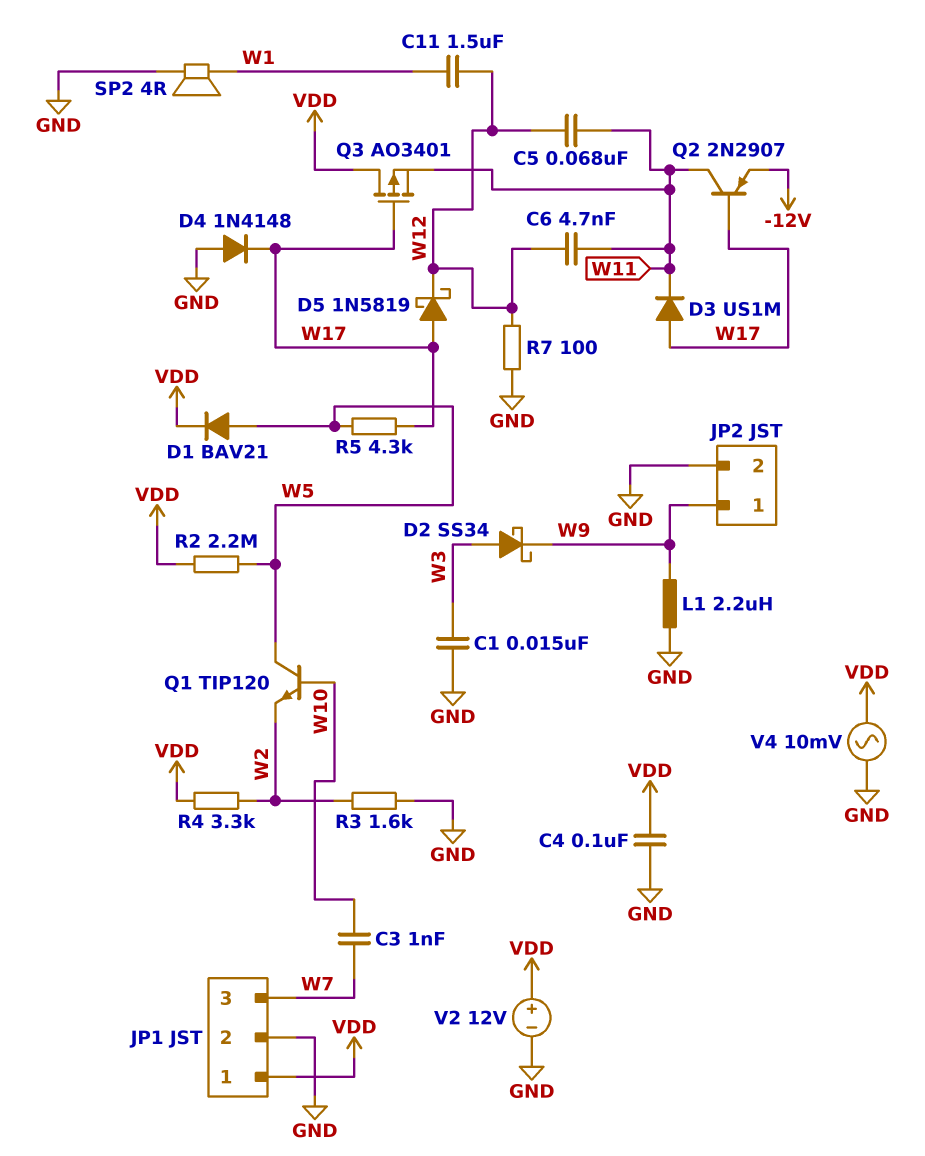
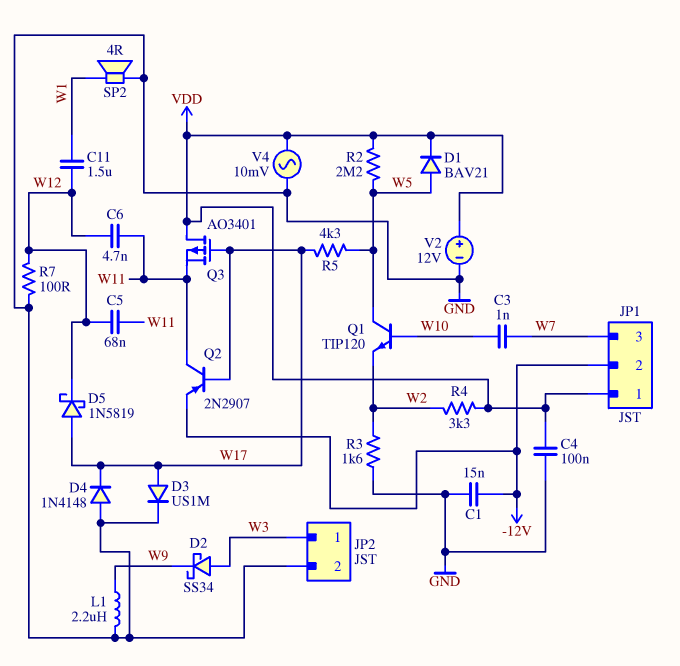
C1: 15nF (GND, W3) -> 15nF (-12V, GND)
D3: diode US1M (A W17, K W11) -> diode US1M (A W17, K GND)
JP1 pin 2: GND -> -12V
JP2 pin 1: W9 -> W3

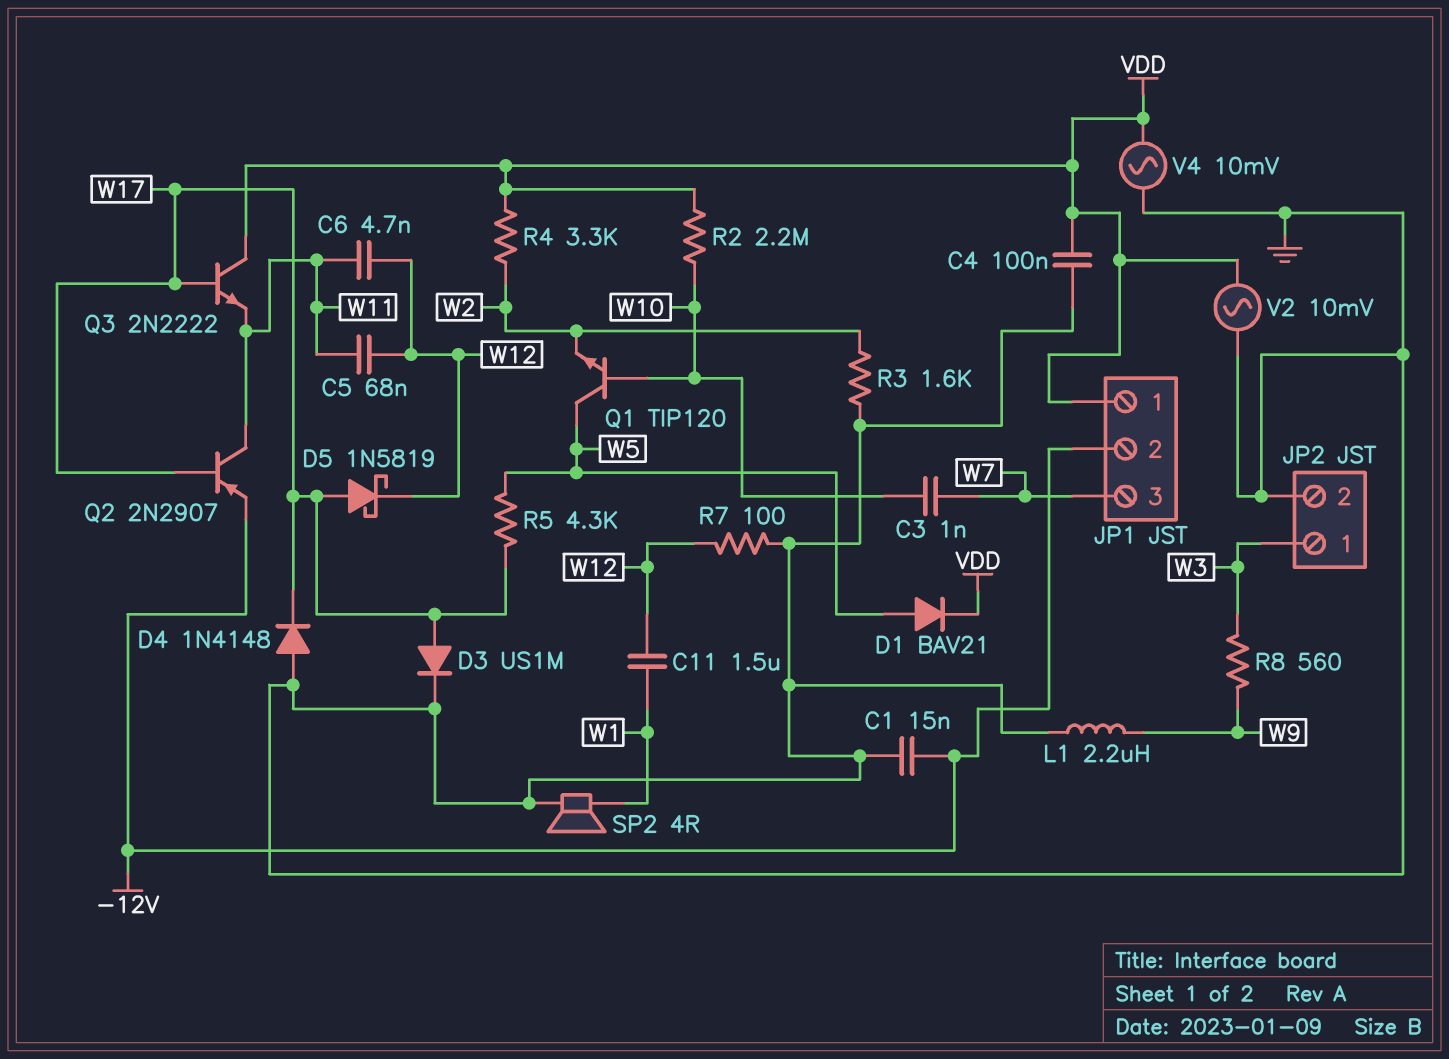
D2: schottky SS34 (A W3, K W9) -> none
Q3: PMOS AO3401 (G W17, D VDD, S W11) -> NPN 2N2222 (B W17, C VDD, E W11)
R2: 2.2M (VDD, W5) -> 2.2M (VDD, W10)
R8: none -> 560 (W3, W9)
V2: 12V (plus VDD, minus GND) -> AC 10mV (GND, VDD)

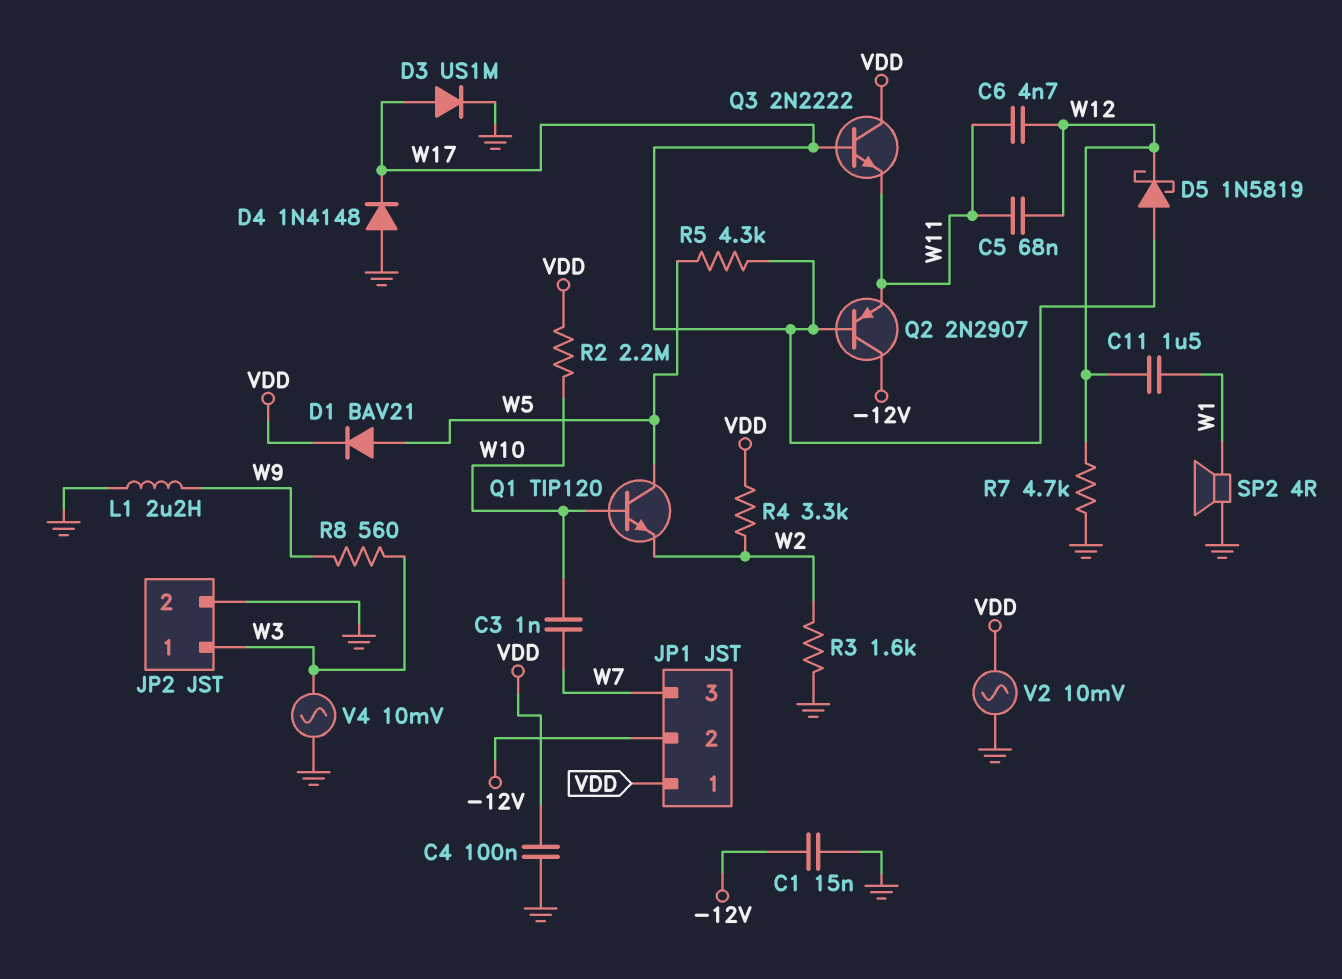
Q2: PNP 2N2907 (B W17, C W11, E -12V) -> PNP 2N2907 (B W17, C -12V, E W11)
R7: 100 (GND, W12) -> 4.7k (GND, W12)
V4: AC 10mV (GND, VDD) -> AC 10mV (GND, W3)

